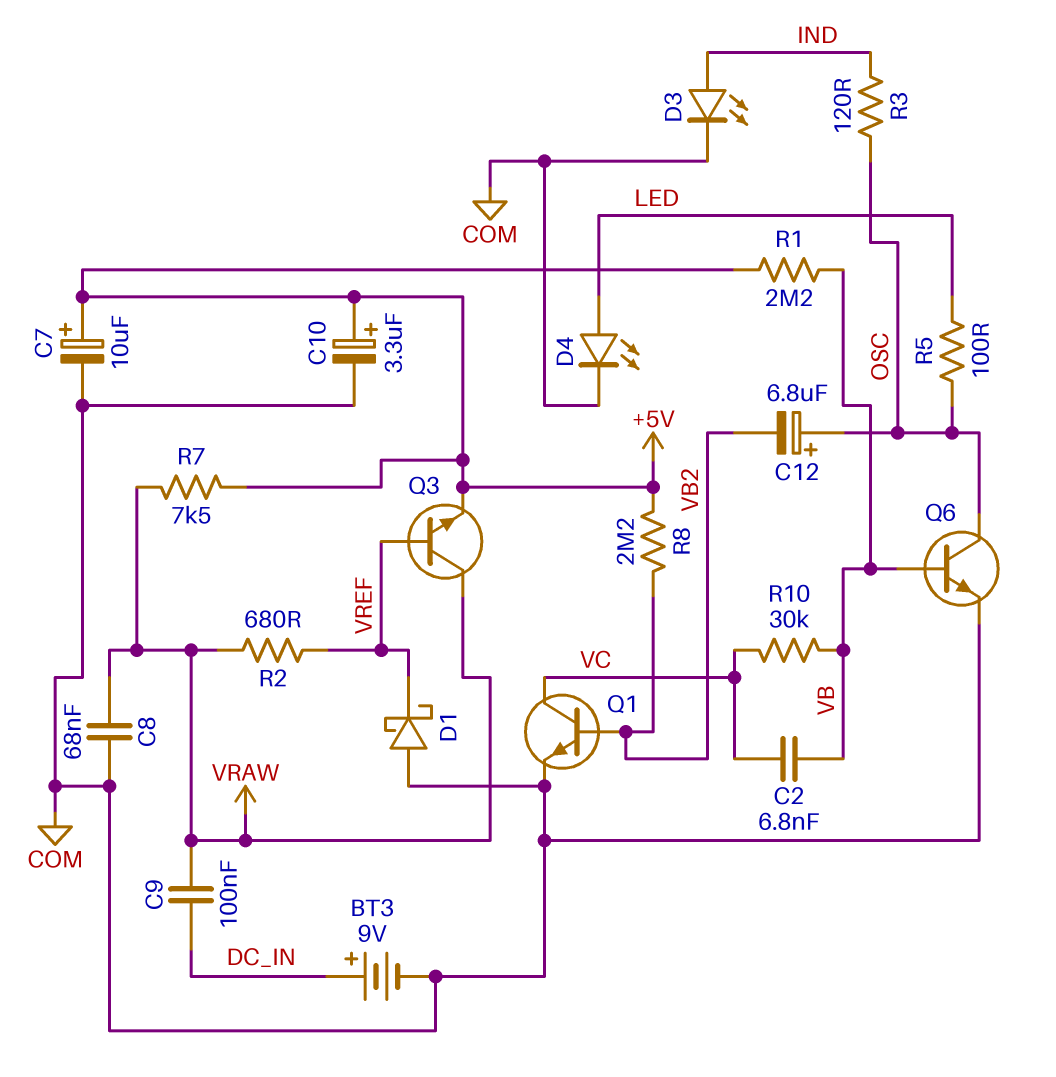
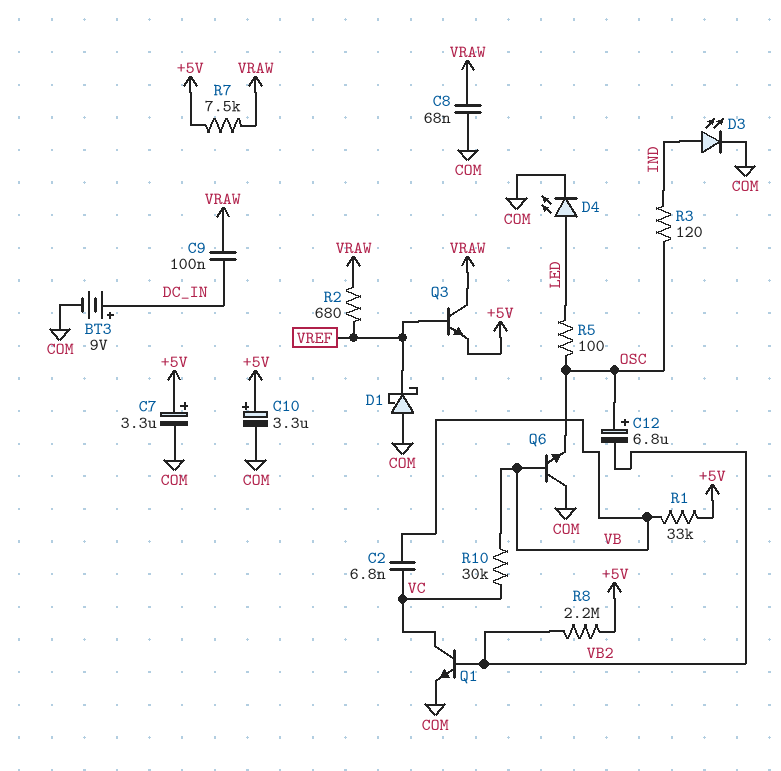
C7: 10uF (plus +5V, minus COM) -> 3.3uF (plus +5V, minus COM)
Q6: NPN (B VB, C OSC, E COM) -> NPN (B VB, C COM, E OSC)
R1: 2.2M (+5V, VB) -> 33k (+5V, VB)

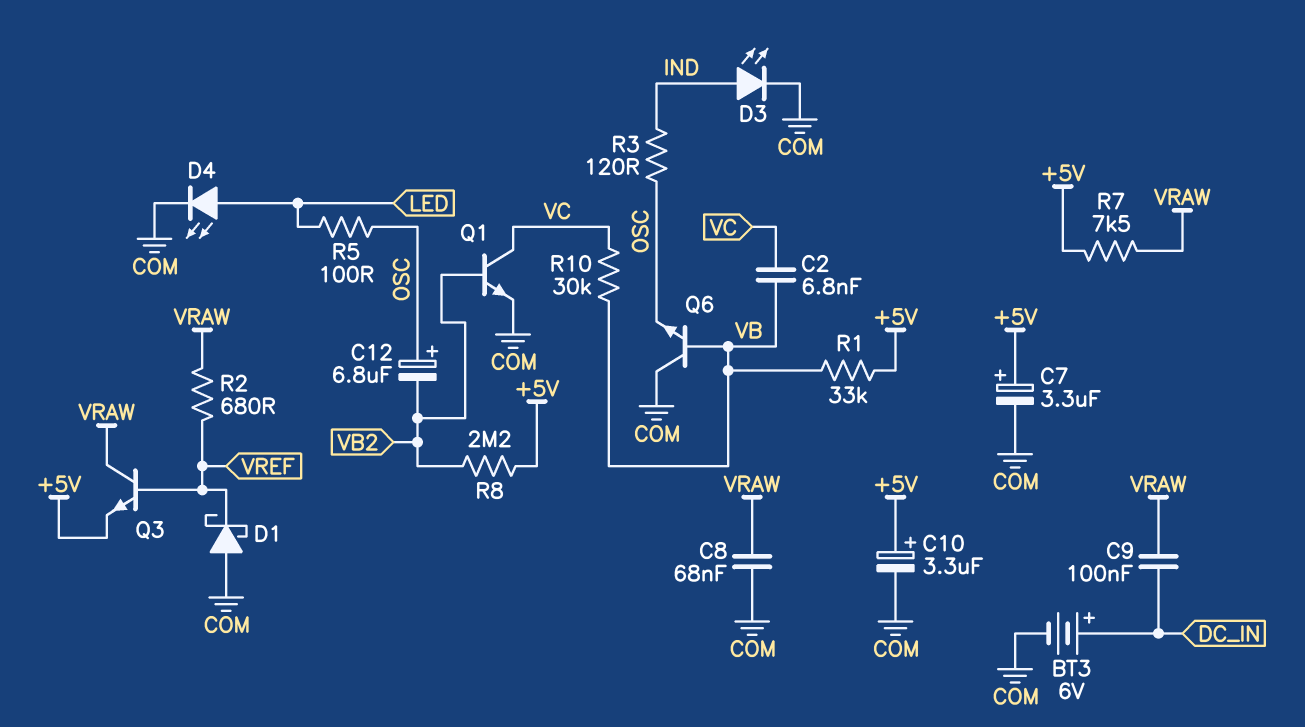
BT3: 9V (plus DC_IN, minus COM) -> 6V (plus DC_IN, minus COM)

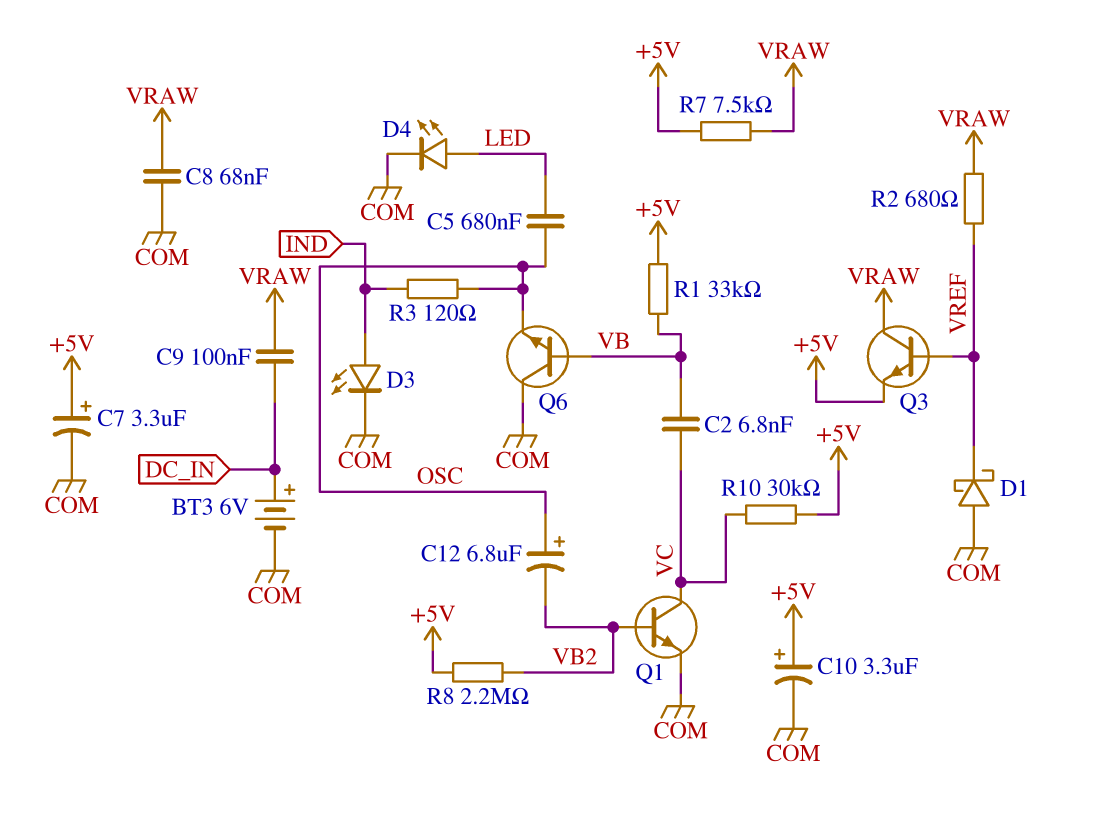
C5: none -> 680nF (LED, OSC)
R5: 100 (LED, OSC) -> none
R10: 30k (VB, VC) -> 30k (+5V, VC)

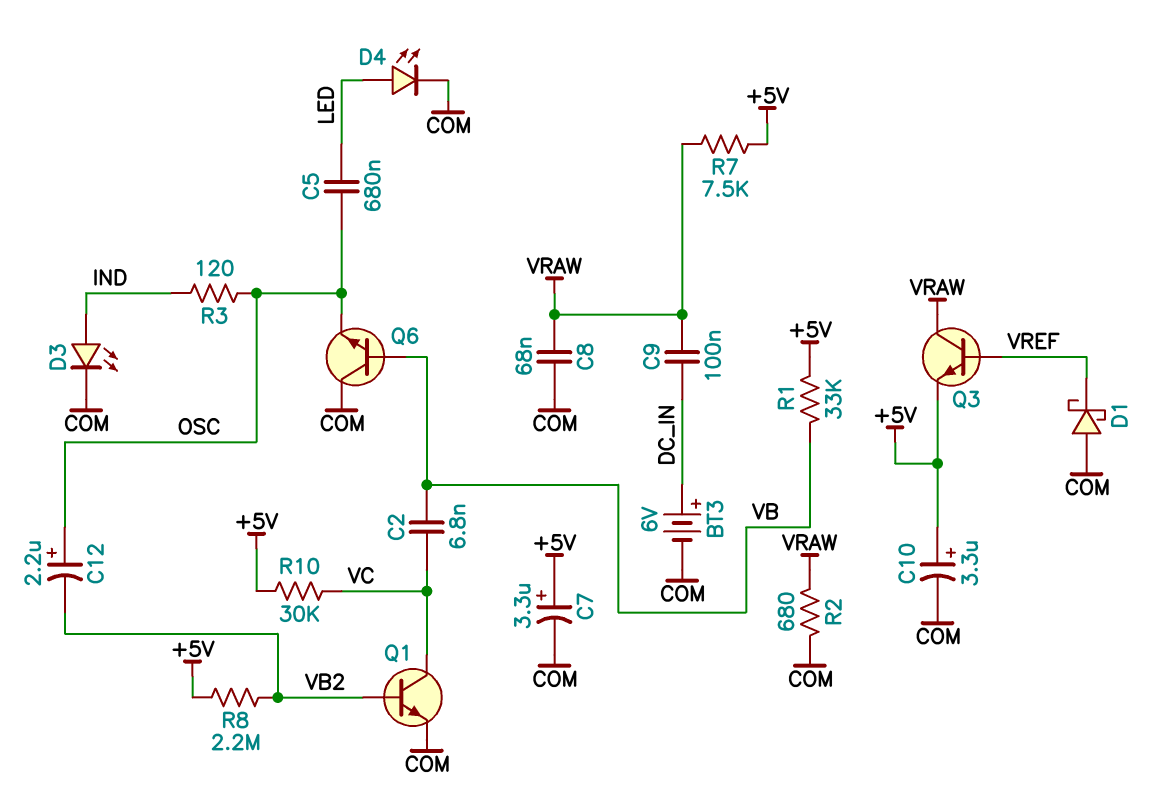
C12: 6.8uF (plus OSC, minus VB2) -> 2.2uF (plus OSC, minus VB2)
R2: 680 (VRAW, VREF) -> 680 (COM, VRAW)

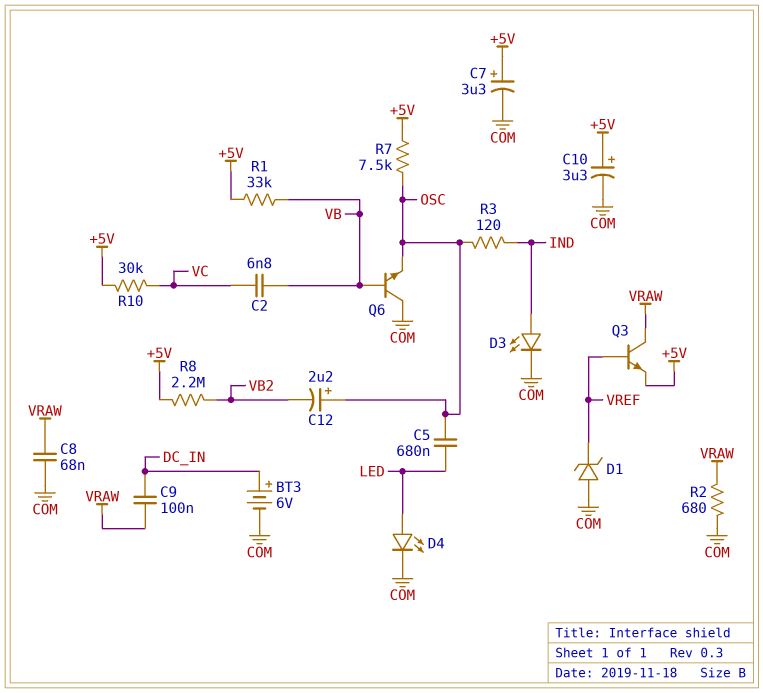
D1: schottky (A COM, K VREF) -> zener (A COM, K VREF)
Q1: NPN (B VB2, C VC, E COM) -> none
R7: 7.5k (+5V, VRAW) -> 7.5k (+5V, OSC)

